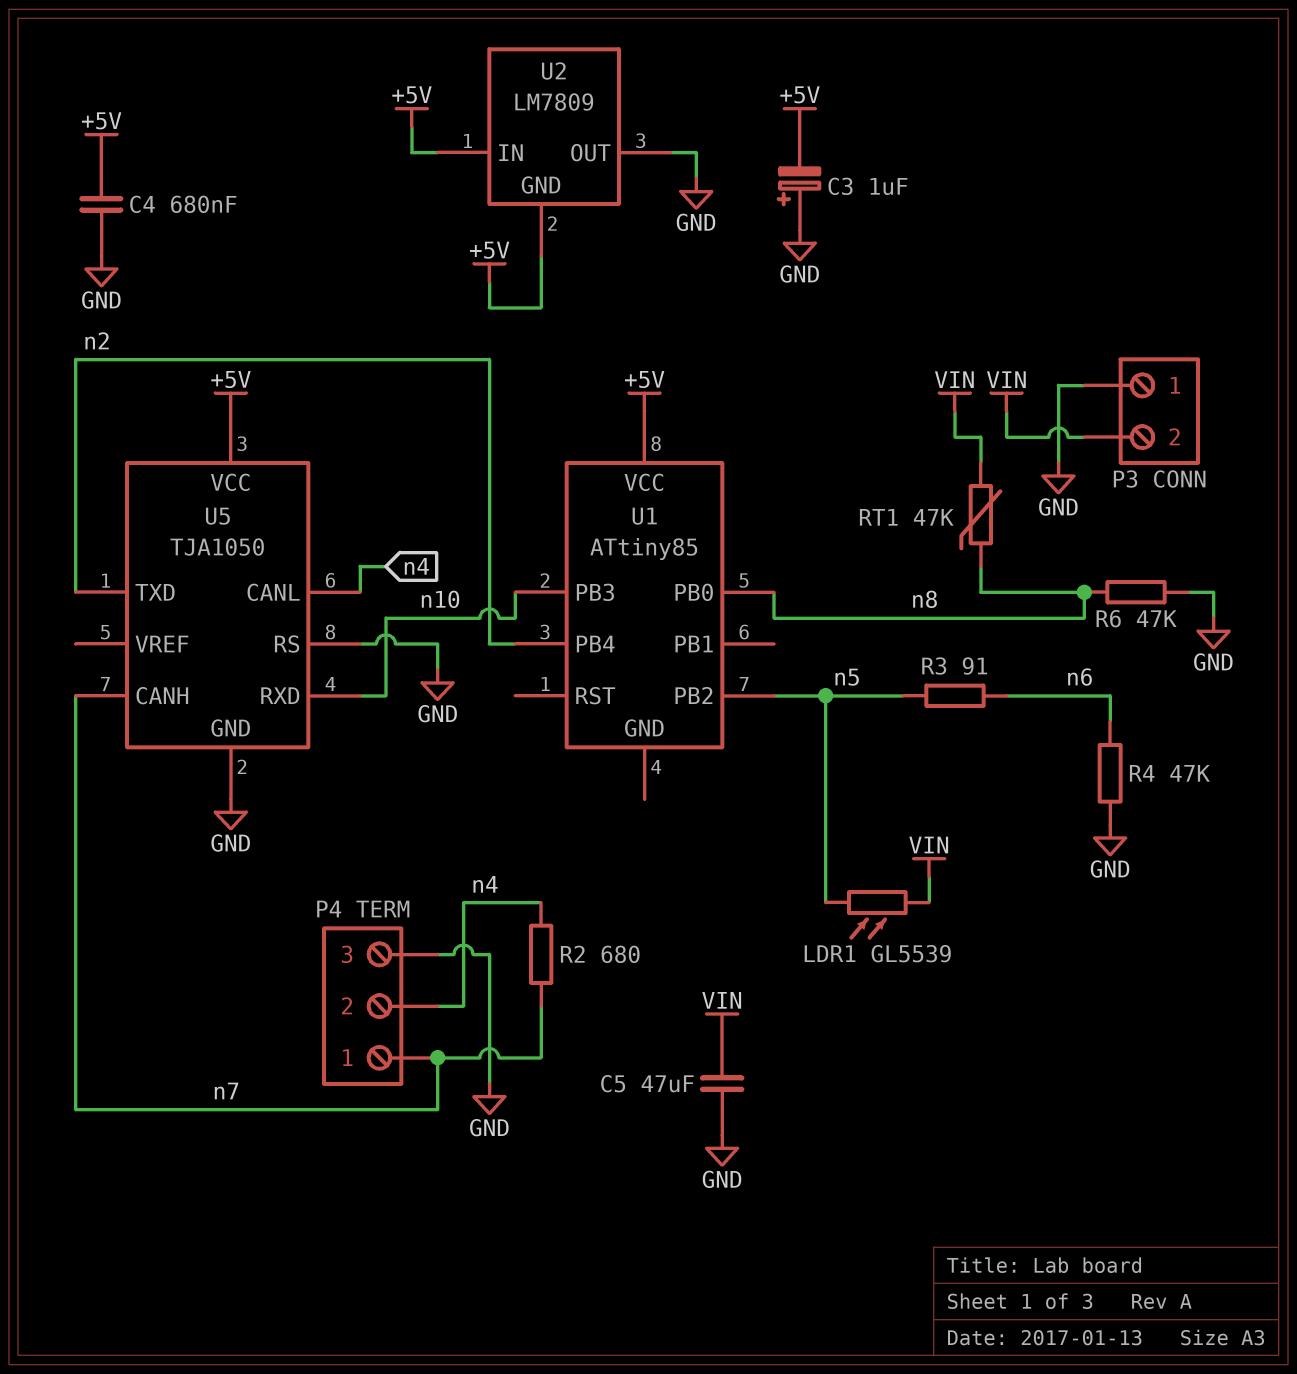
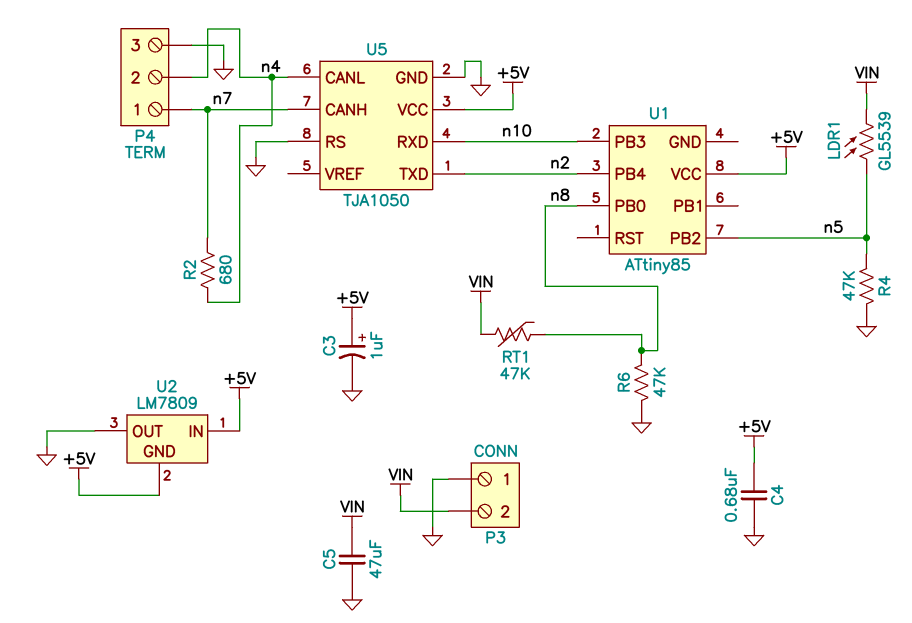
C3: 1uF (plus GND, minus +5V) -> 1uF (plus +5V, minus GND)
R3: 91 (n5, n6) -> none
R4: 47k (GND, n6) -> 47k (GND, n5)

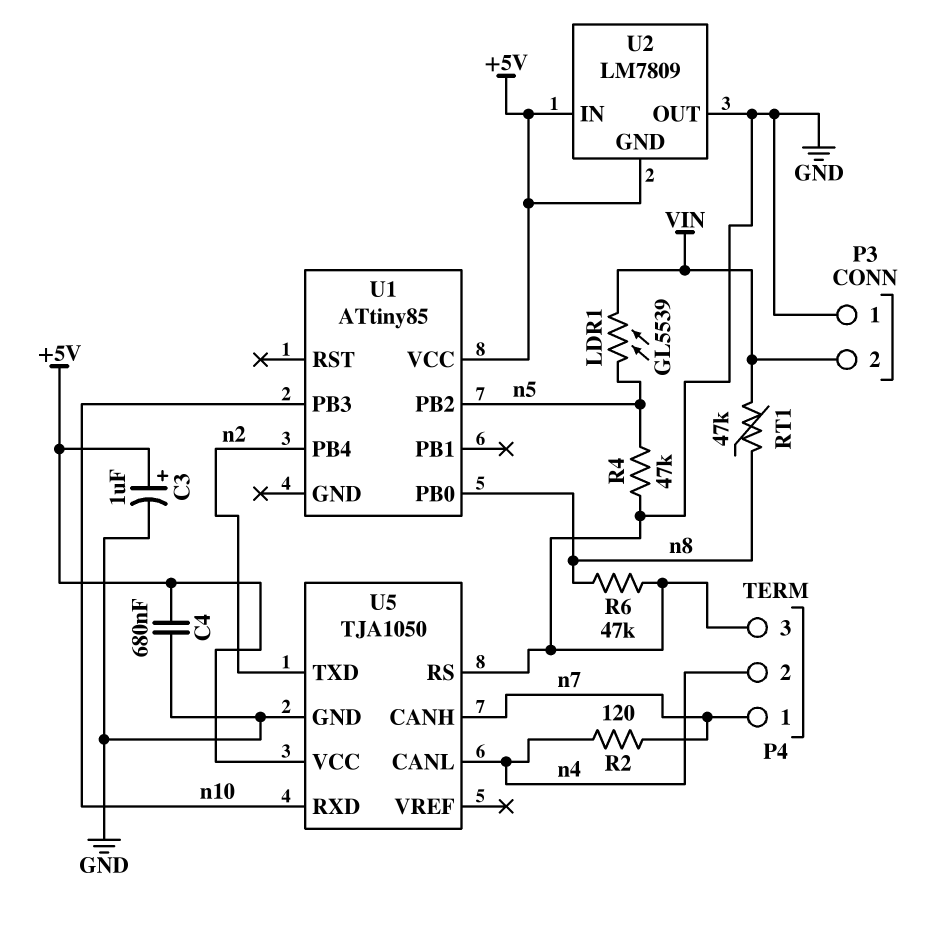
C5: 47uF (GND, VIN) -> none
R2: 680 (n4, n7) -> 120 (n4, n7)

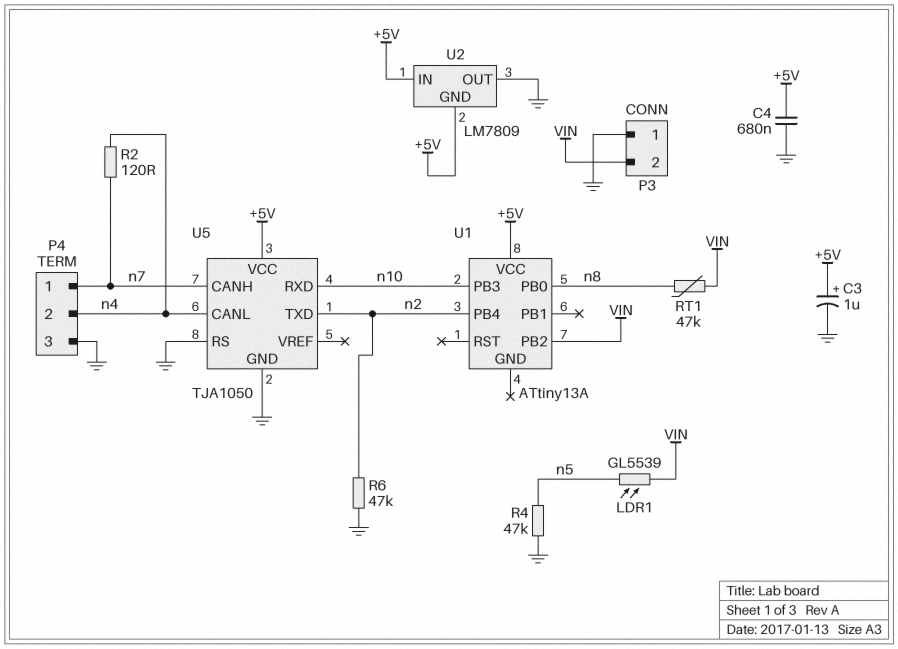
R6: 47k (GND, n8) -> 47k (GND, n2)
U1: ATtiny85 -> ATtiny13A
U1 pin PB2: n5 -> VIN

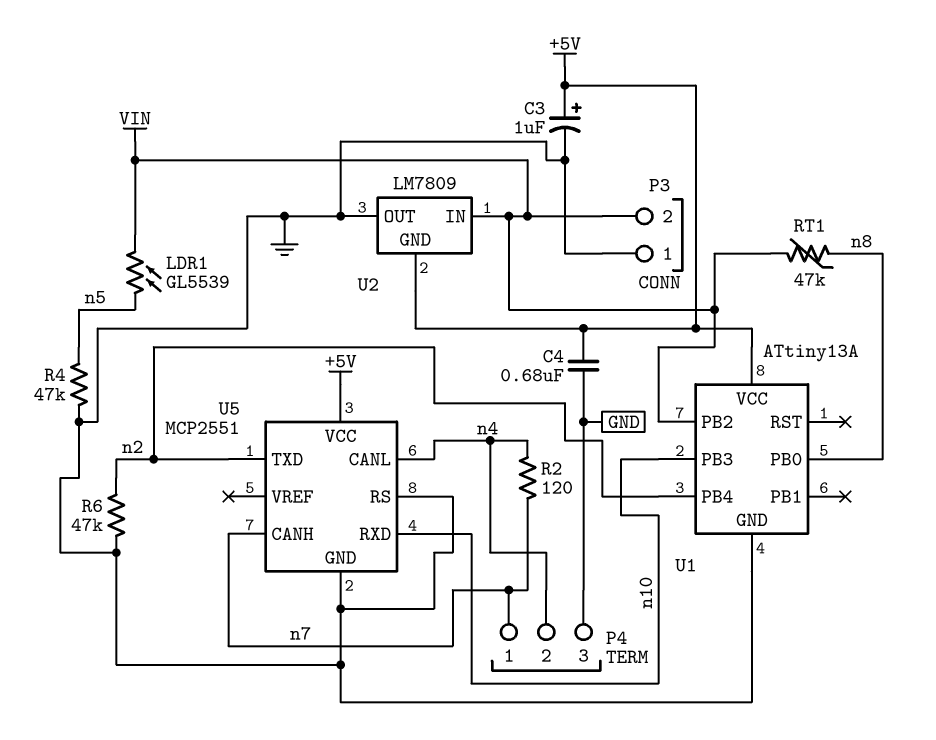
U1 pin GND: none -> GND
U2 pin IN: +5V -> VIN
U5: TJA1050 -> MCP2551

